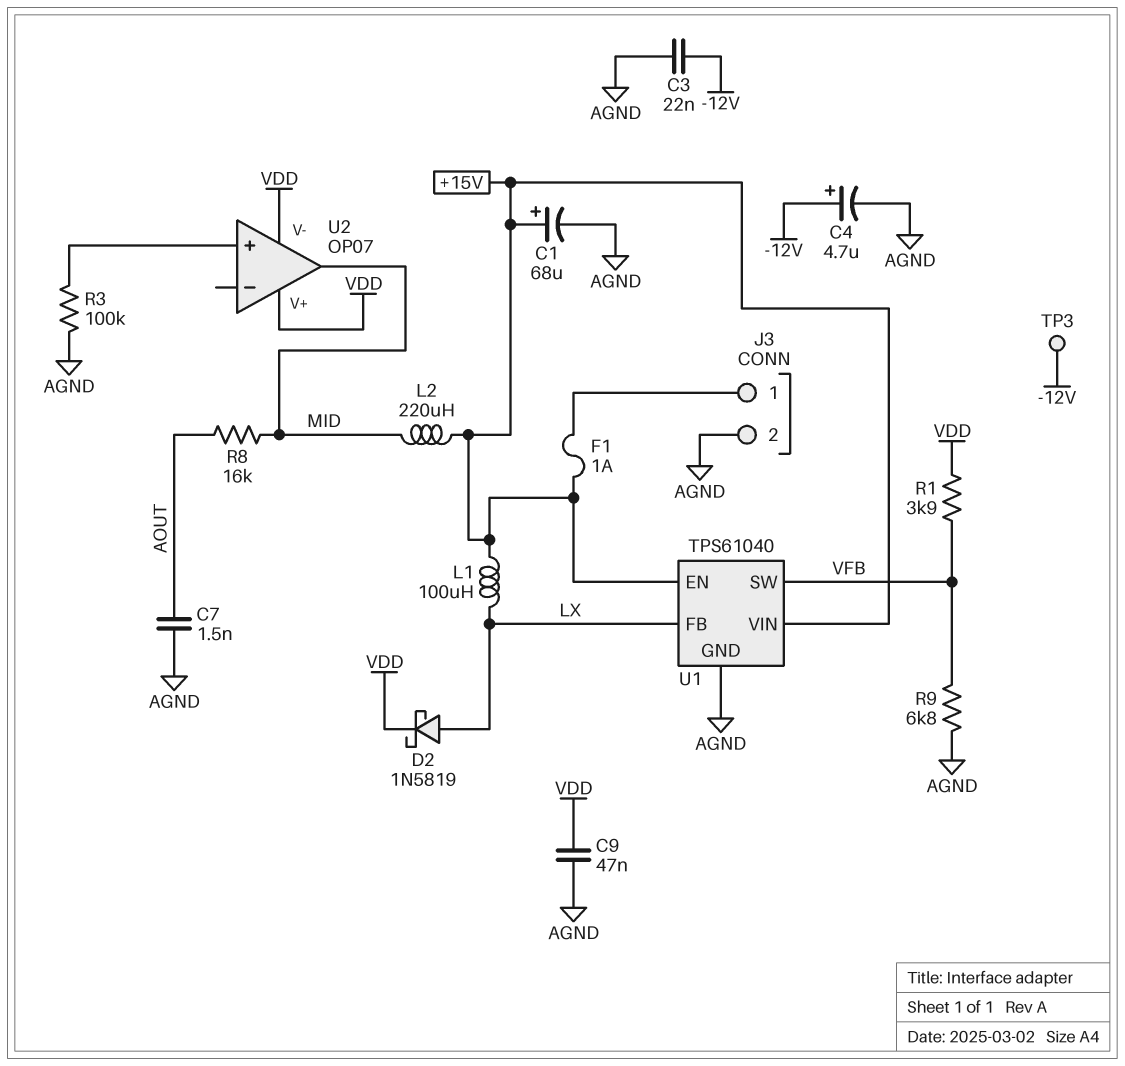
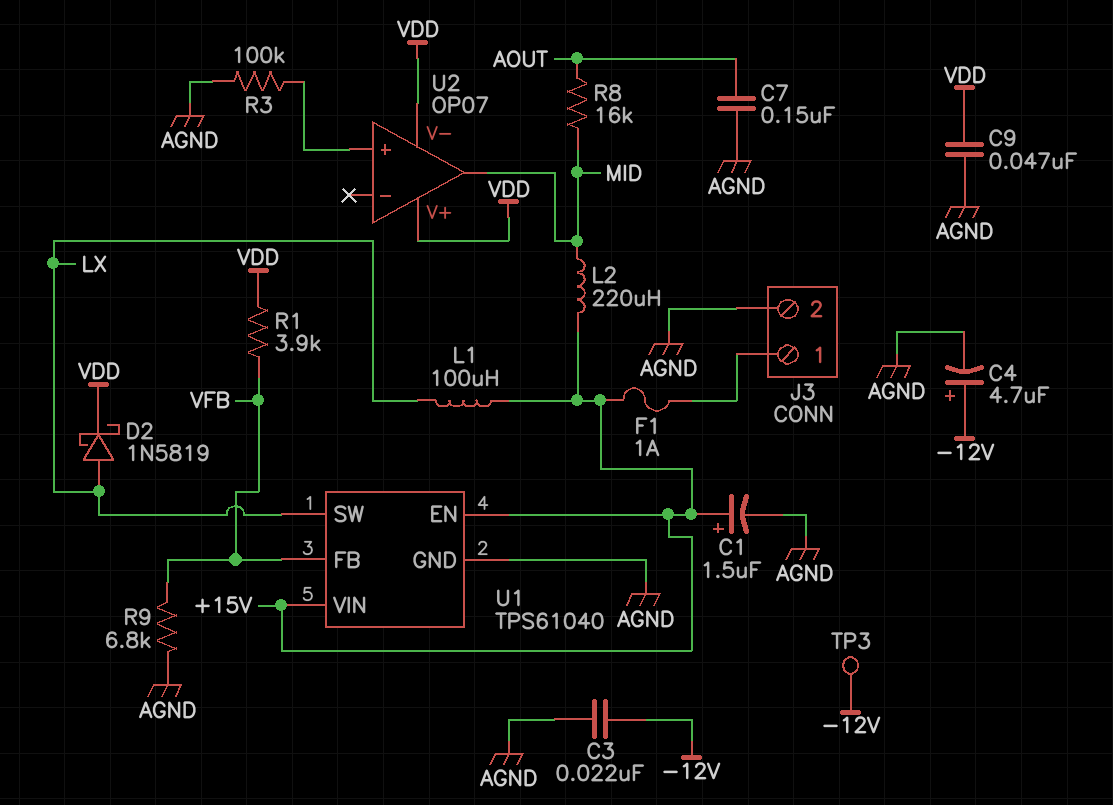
C1: 68uF (plus +15V, minus AGND) -> 1.5uF (plus +15V, minus AGND)
C7: 1.5nF (AGND, AOUT) -> 150nF (AGND, AOUT)
U1 pin FB: LX -> VFB
U1 pin SW: VFB -> LX

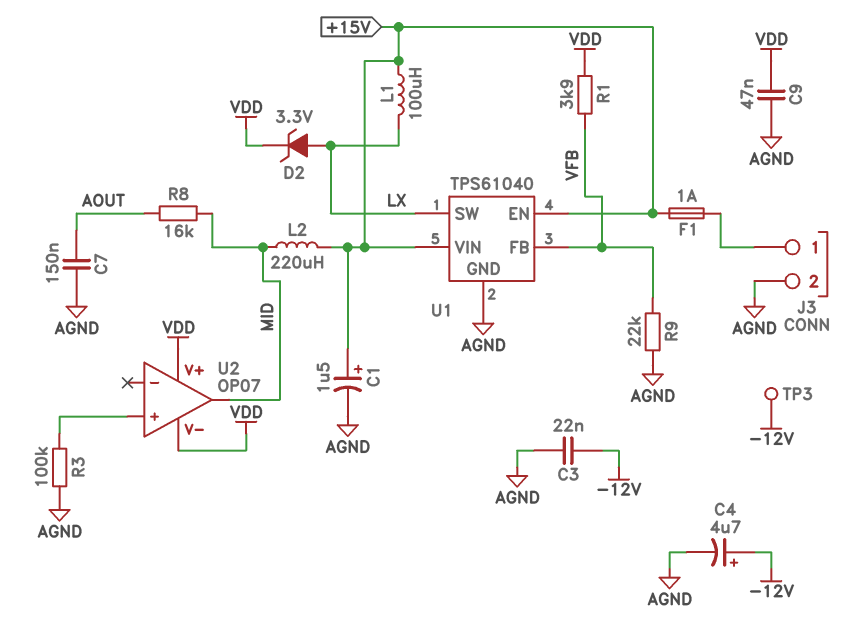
D2: schottky 1N5819 (A LX, K VDD) -> zener 3.3V (A LX, K VDD)
R9: 6.8k (AGND, VFB) -> 22k (AGND, VFB)

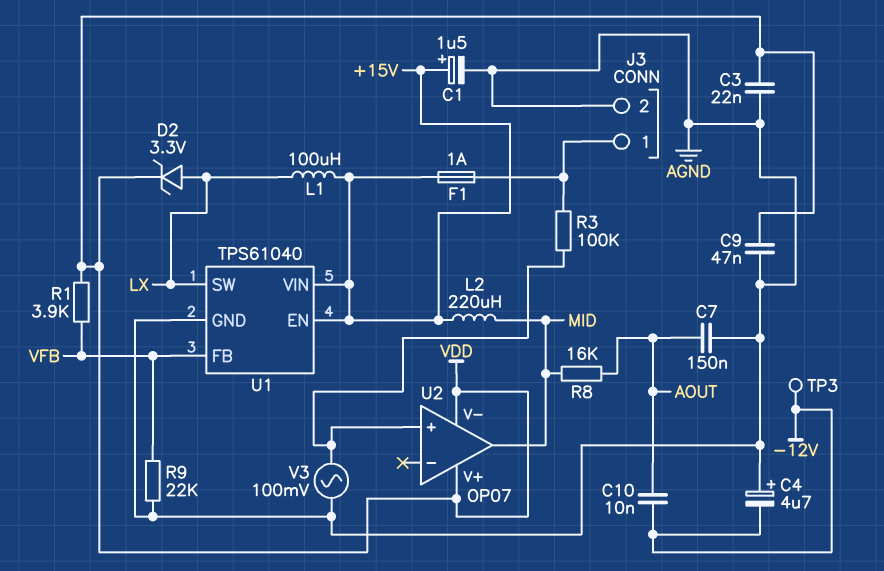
C3: 22nF (-12V, AGND) -> 22nF (AGND, VDD)
C4: 4.7uF (plus -12V, minus AGND) -> 4.7uF (plus AGND, minus -12V)
C10: none -> 10nF (-12V, AOUT)
R3: 100k (AGND, U2/in+) -> 100k (J3/1, U2/in+)
V3: none -> AC 100mV (AGND, U2/in+)

